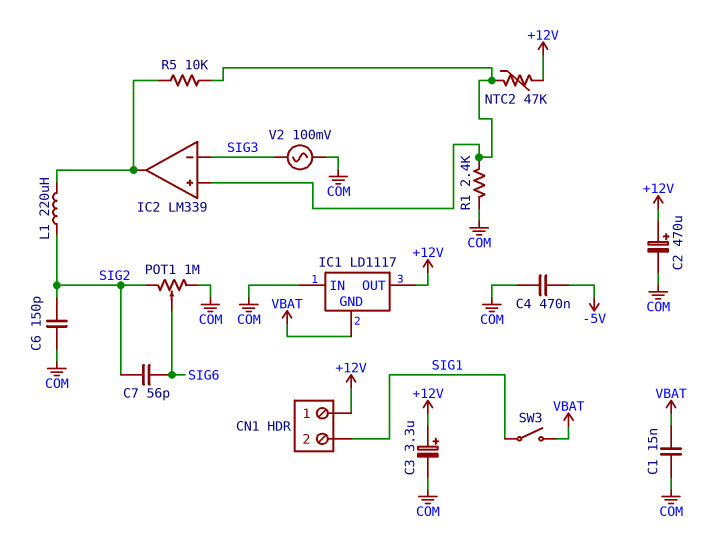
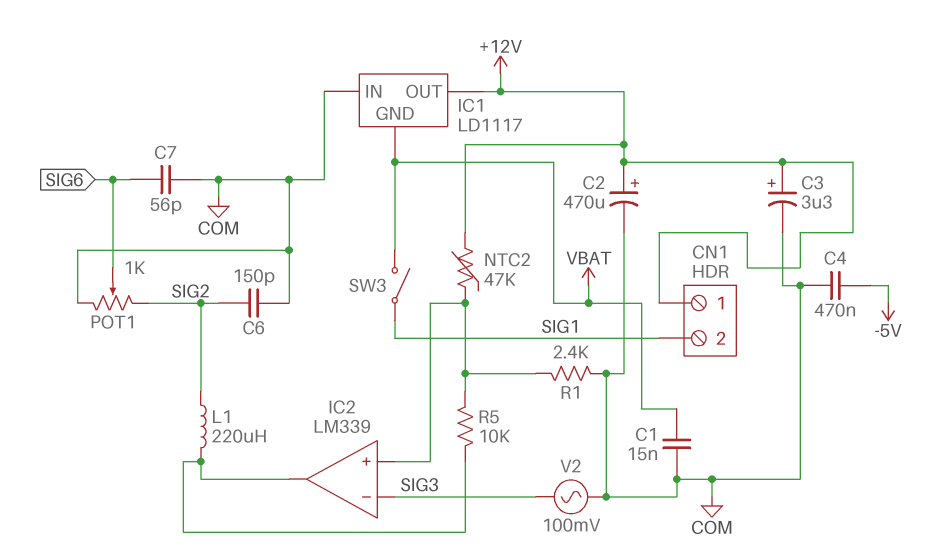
C7: 56pF (SIG2, SIG6) -> 56pF (COM, SIG6)
POT1: 1M (COM, SIG2, wiper SIG6) -> 1k (COM, SIG2, wiper SIG6)

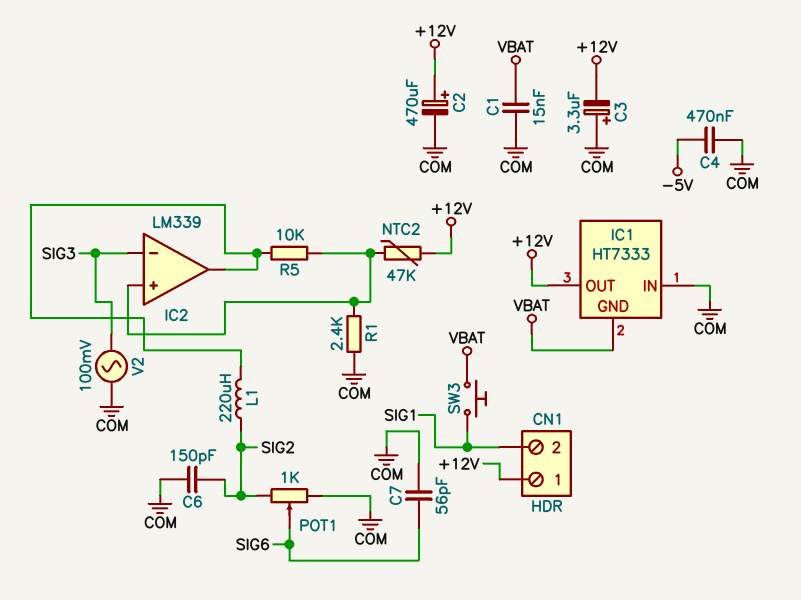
C3: 3.3uF (plus +12V, minus COM) -> 3.3uF (plus COM, minus +12V)
IC1: LD1117 -> HT7333
SW3: switch (SIG1, VBAT) -> button (SIG1, VBAT)

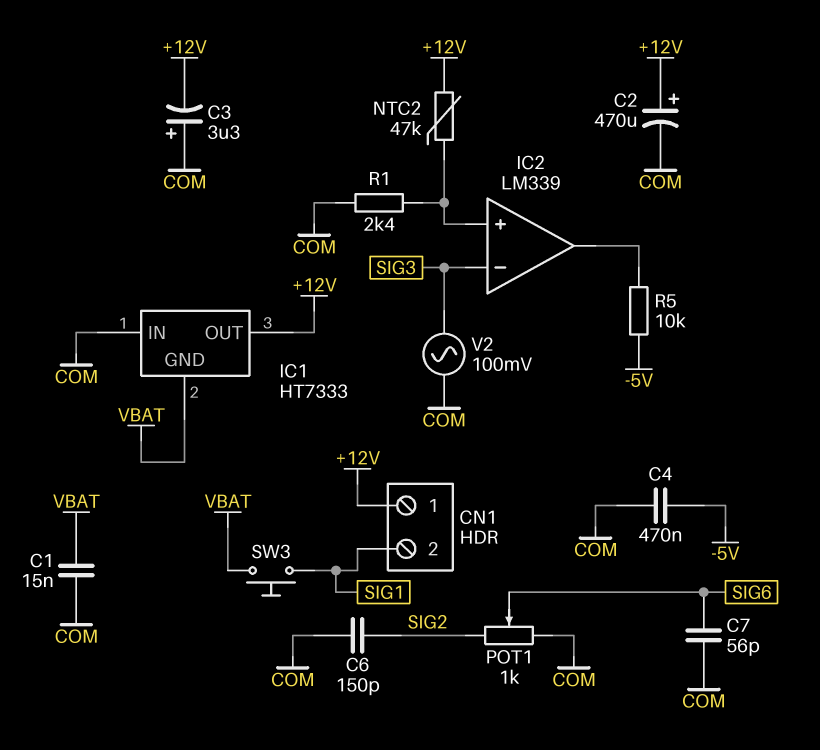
L1: 220uH (IC2/out, SIG2) -> none
R5: 10k (IC2/in+, IC2/out) -> 10k (-5V, IC2/out)

